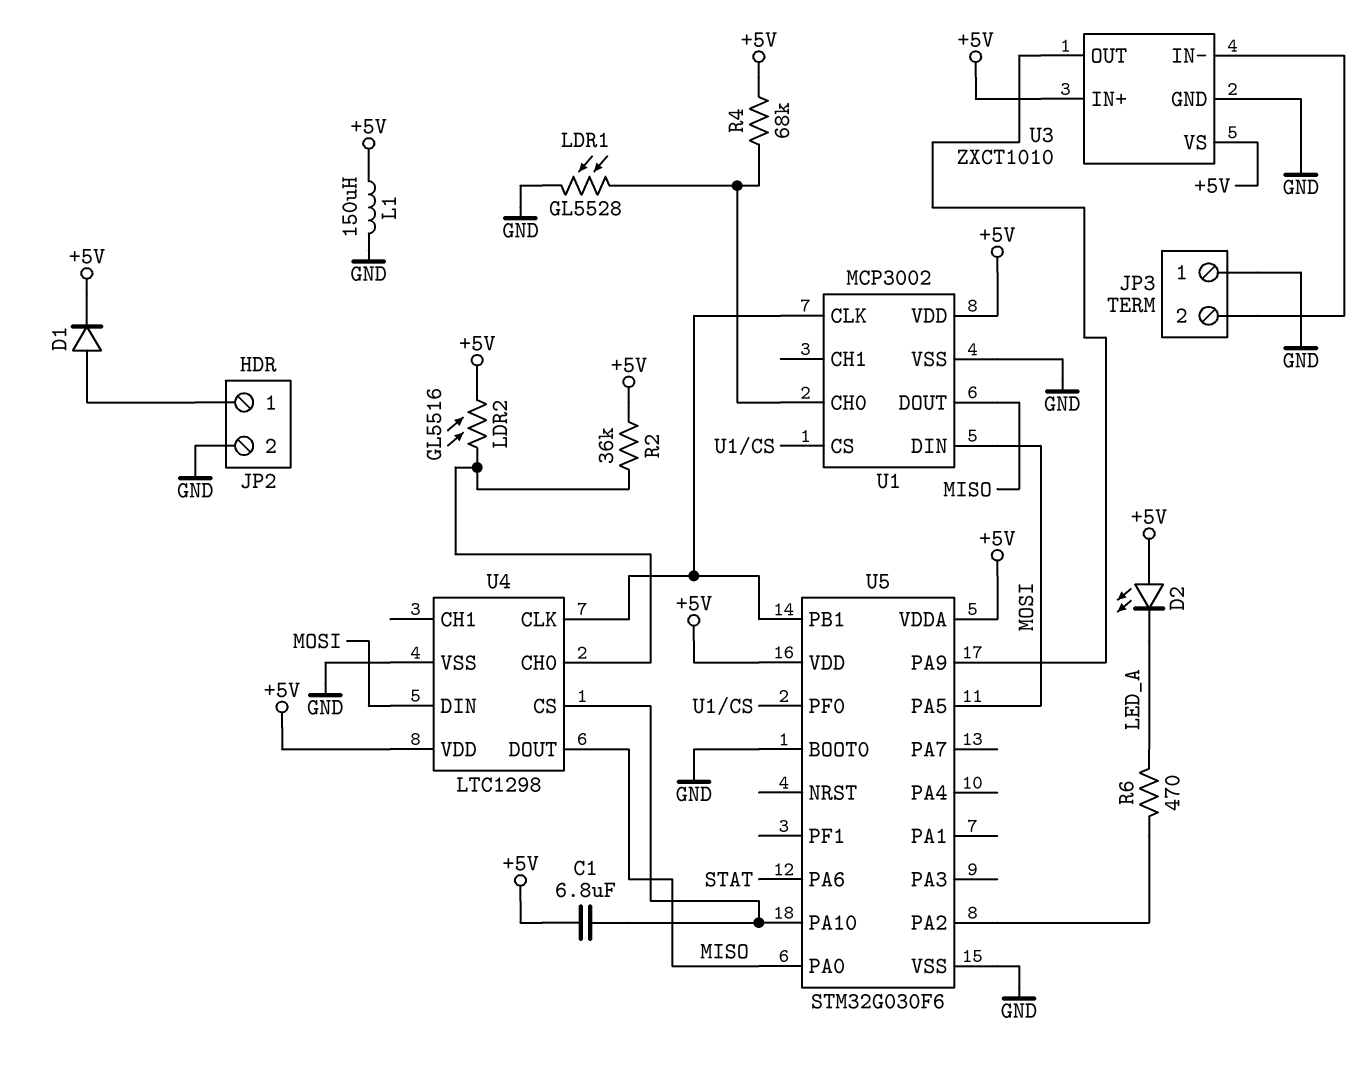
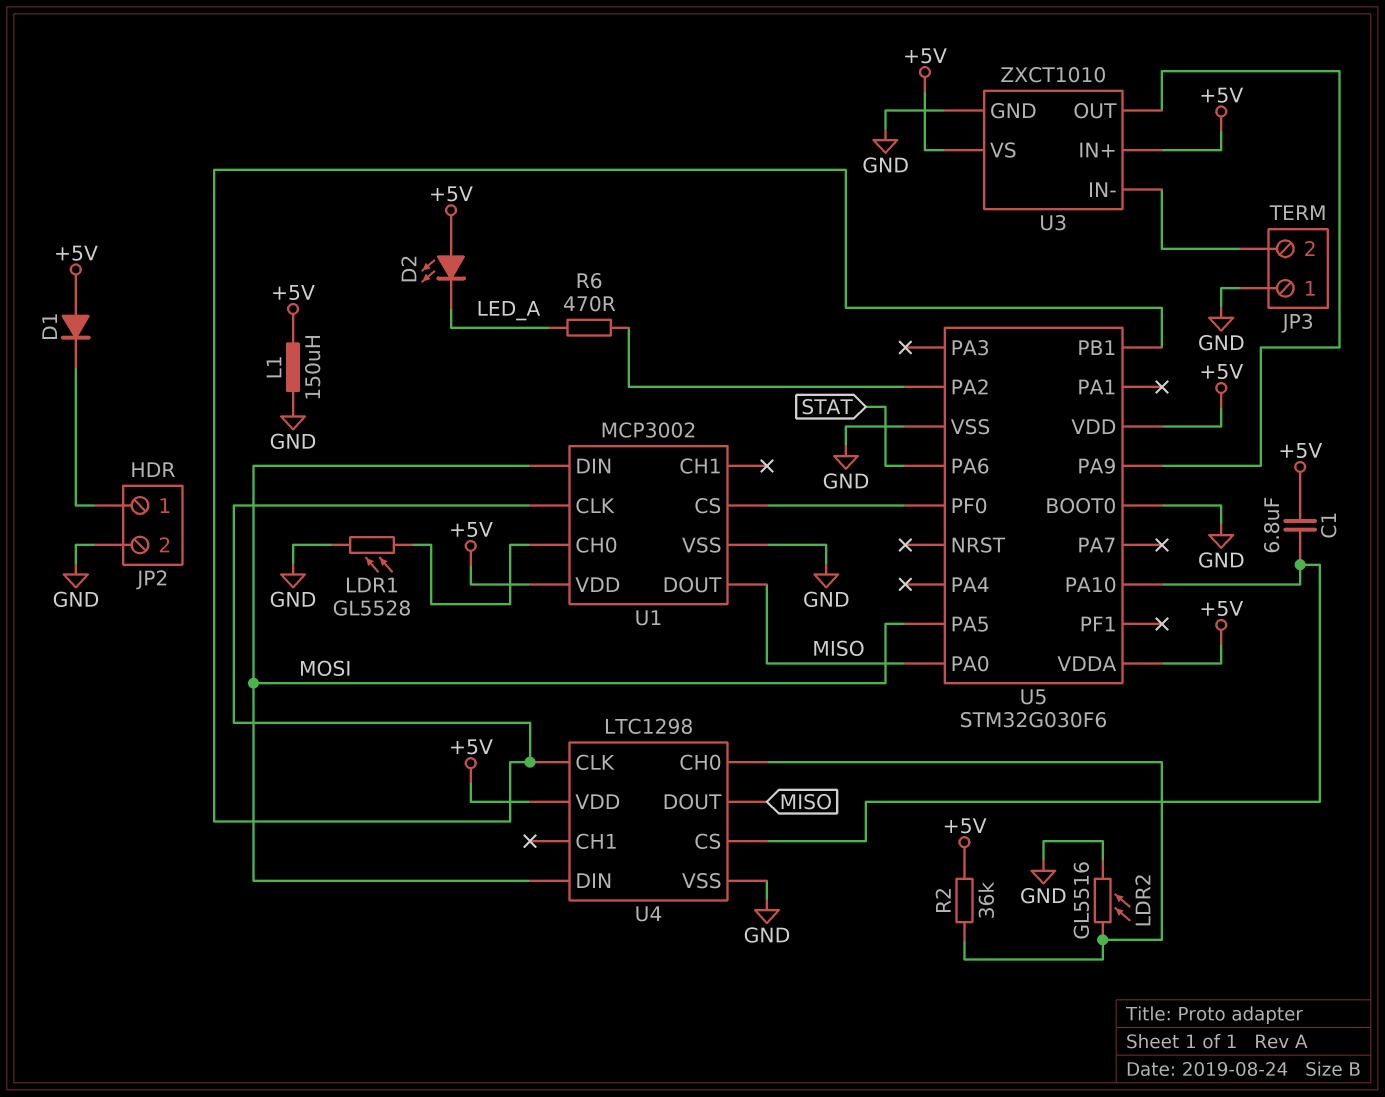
D1: diode (A JP2/1, K +5V) -> diode (A +5V, K JP2/1)
LDR2: GL5516 (+5V, U4/CH0) -> GL5516 (GND, U4/CH0)
R4: 68k (+5V, U1/CH0) -> none

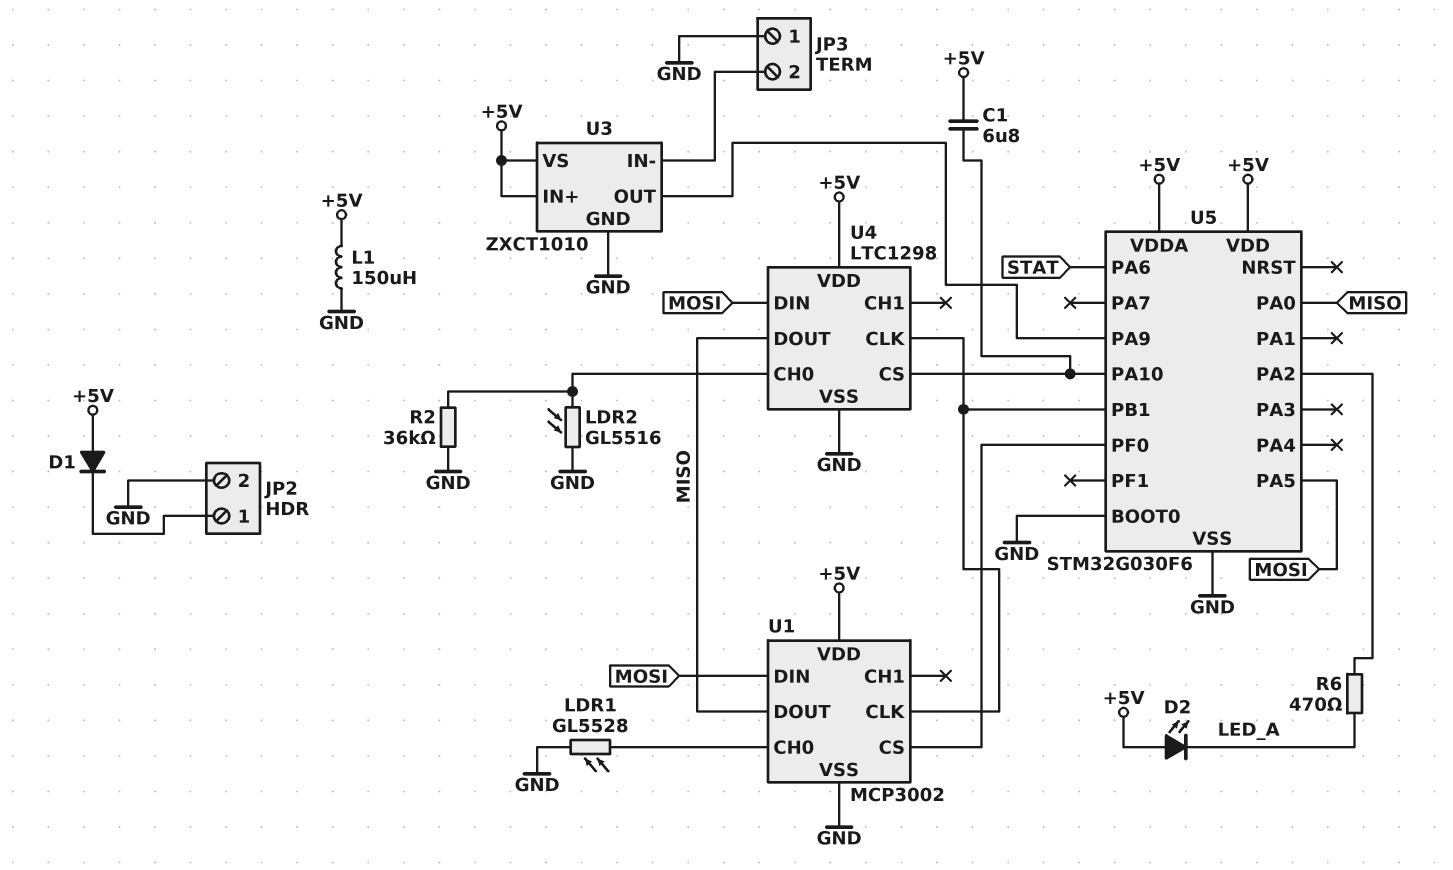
R2: 36k (+5V, U4/CH0) -> 36k (GND, U4/CH0)

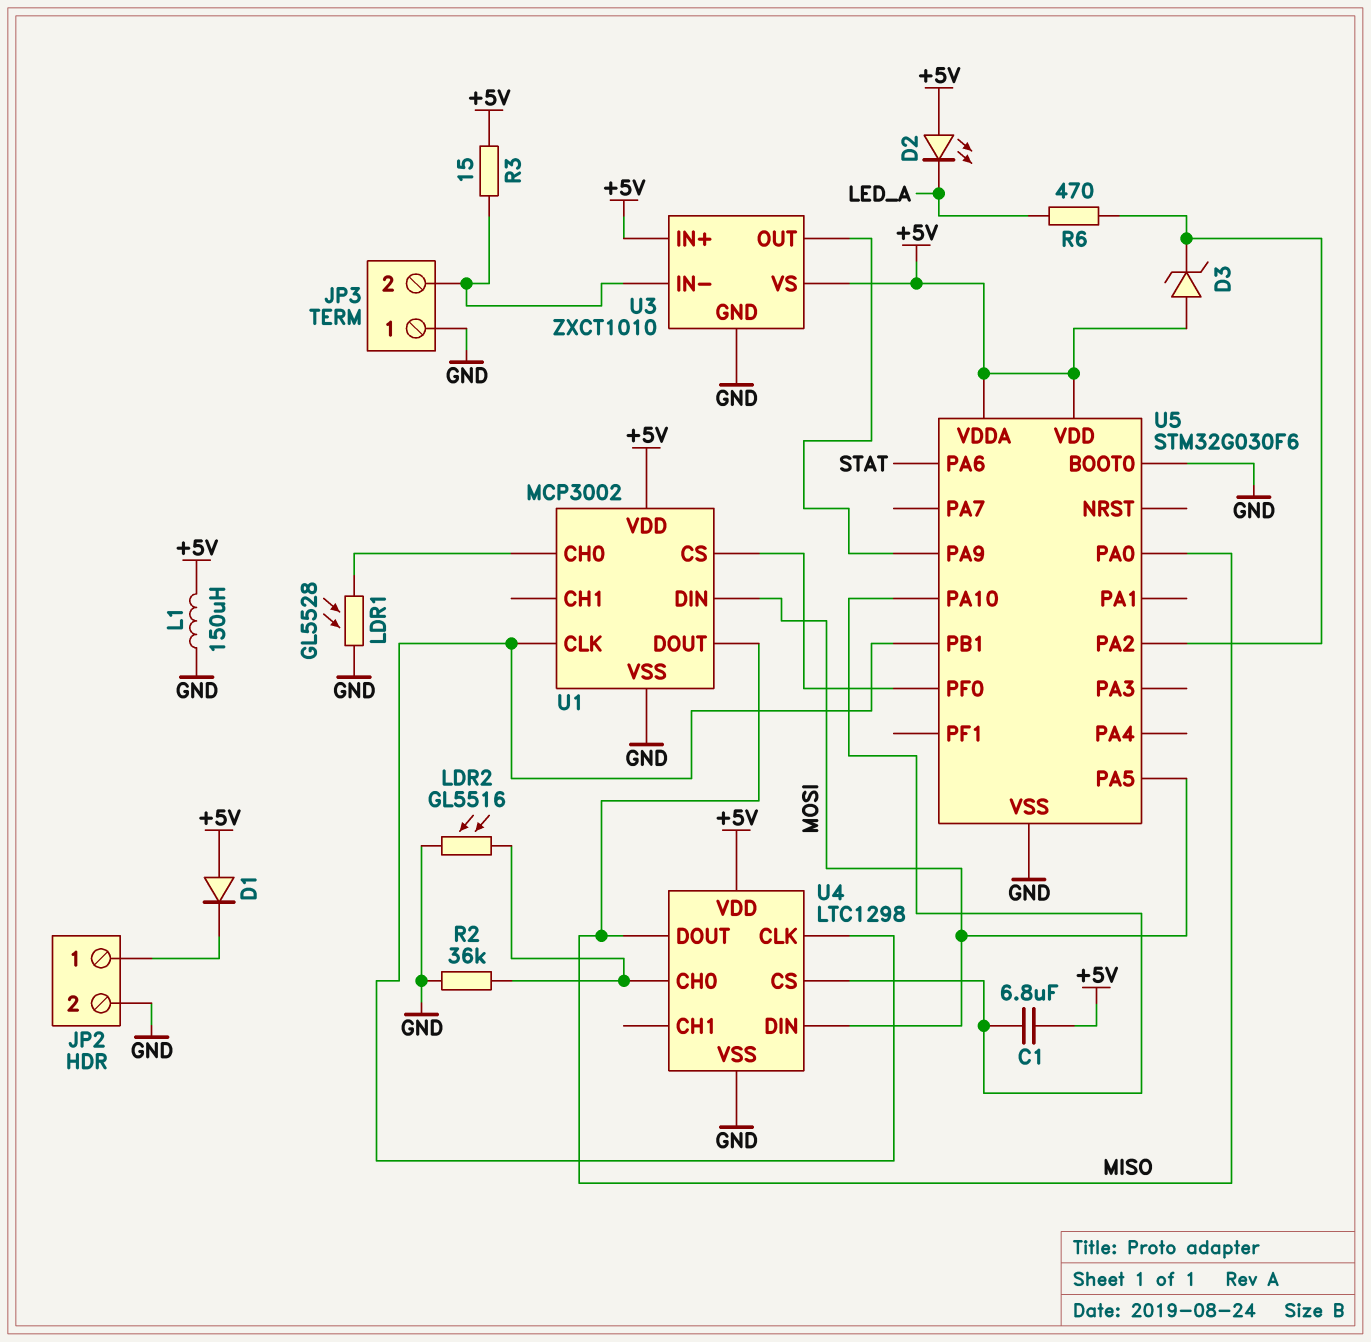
D3: none -> zener (A +5V, K U5/PA2)
R3: none -> 15 (+5V, JP3/2)

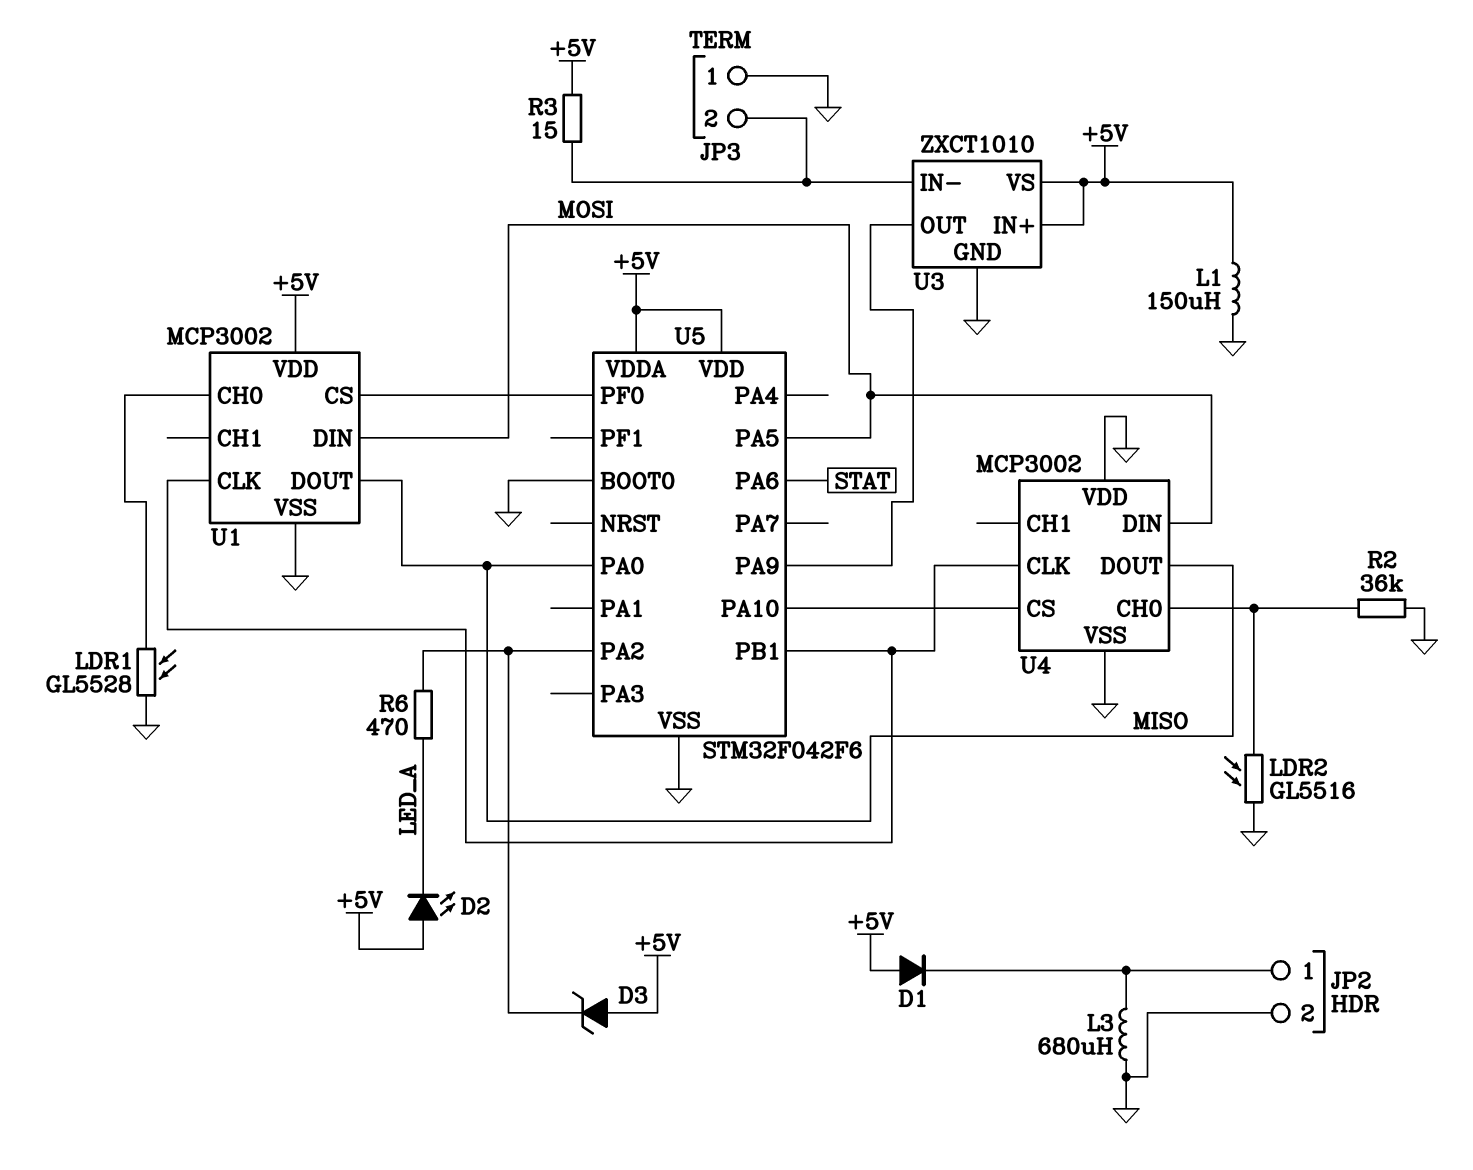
C1: 6.8uF (+5V, U4/CS) -> none
L3: none -> 680uH (GND, JP2/1)
U4: LTC1298 -> MCP3002
U4 pin VDD: +5V -> GND
U5: STM32G030F6 -> STM32F042F6

